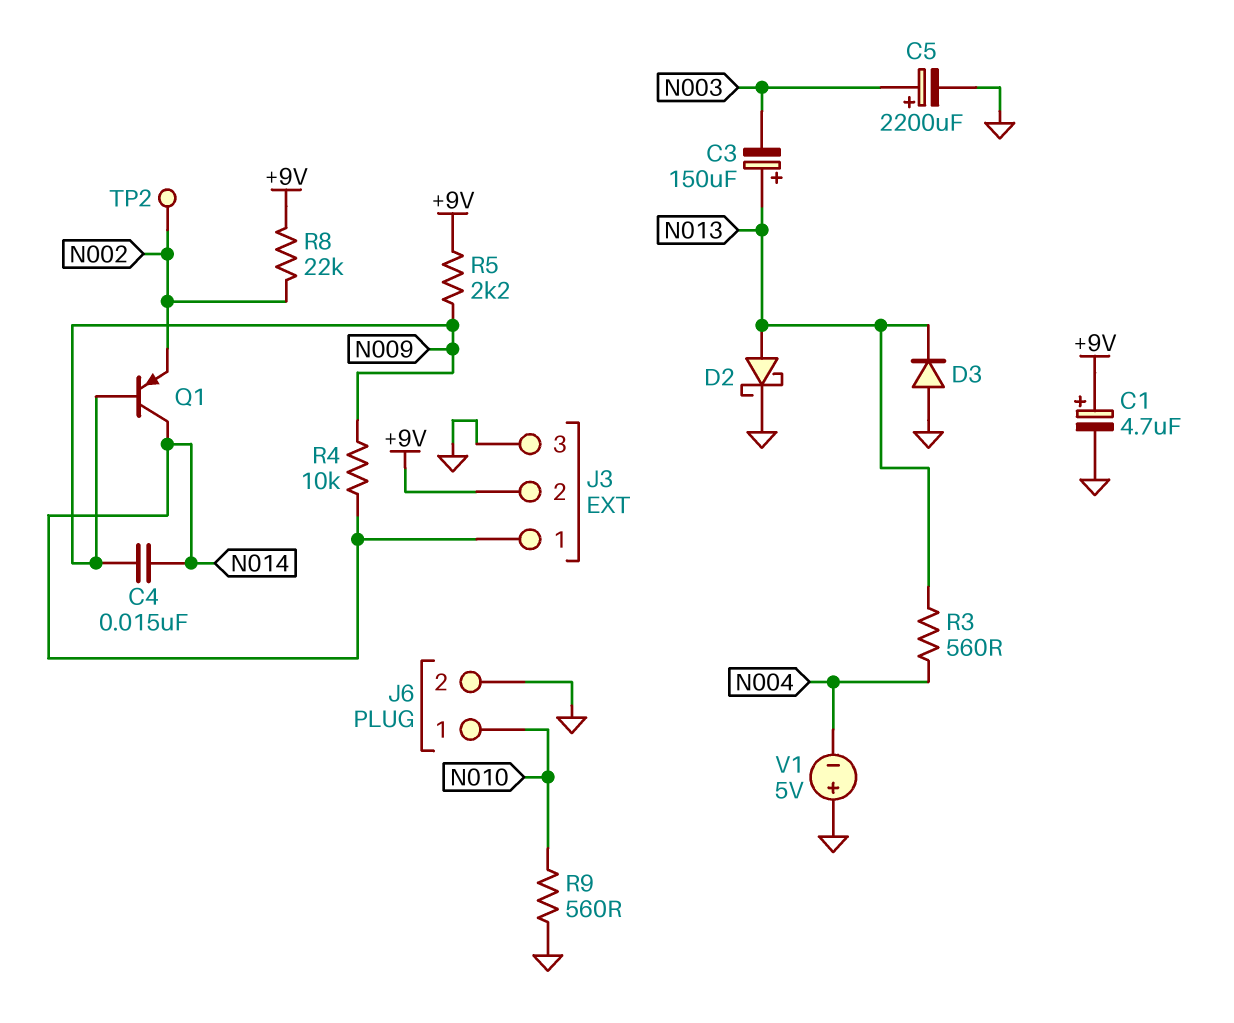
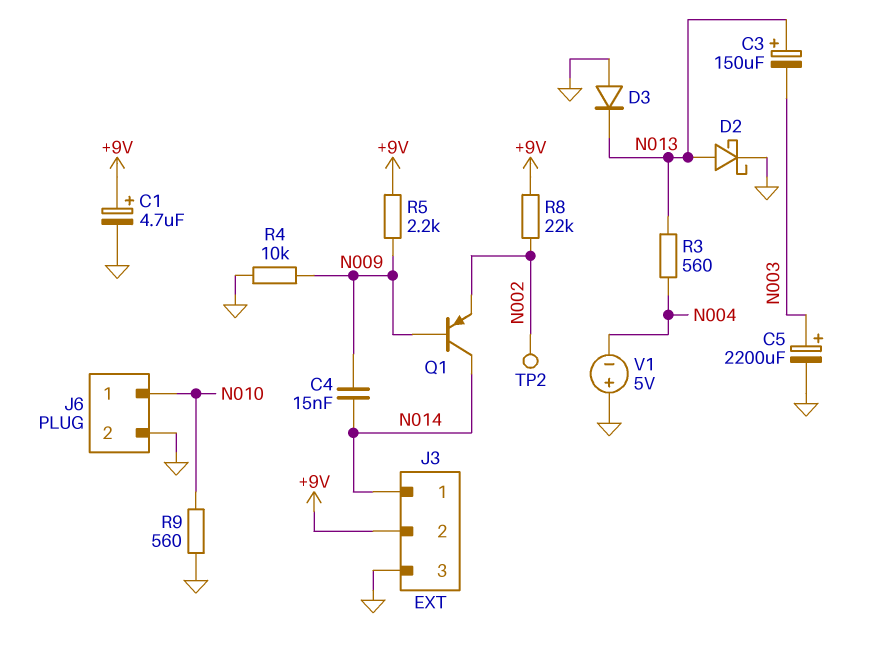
R4: 10k (N009, N014) -> 10k (GND, N009)

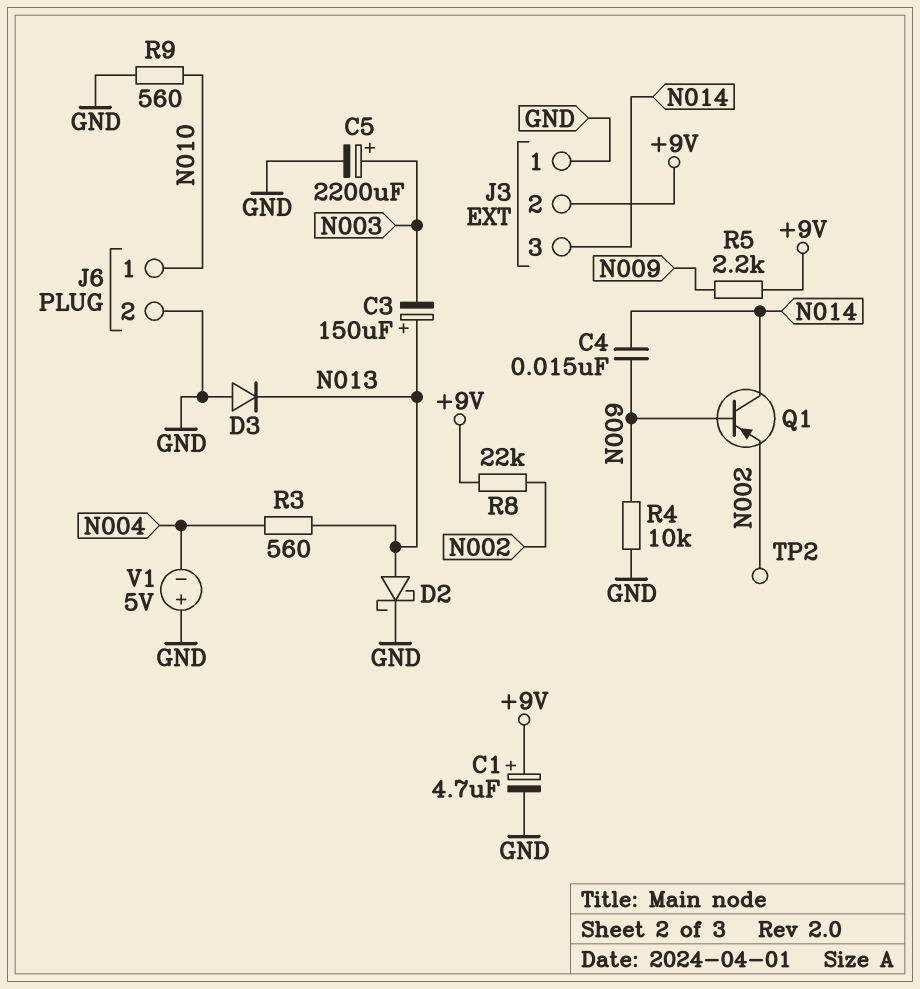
J3 pin 1: N014 -> GND
J3 pin 3: GND -> N014

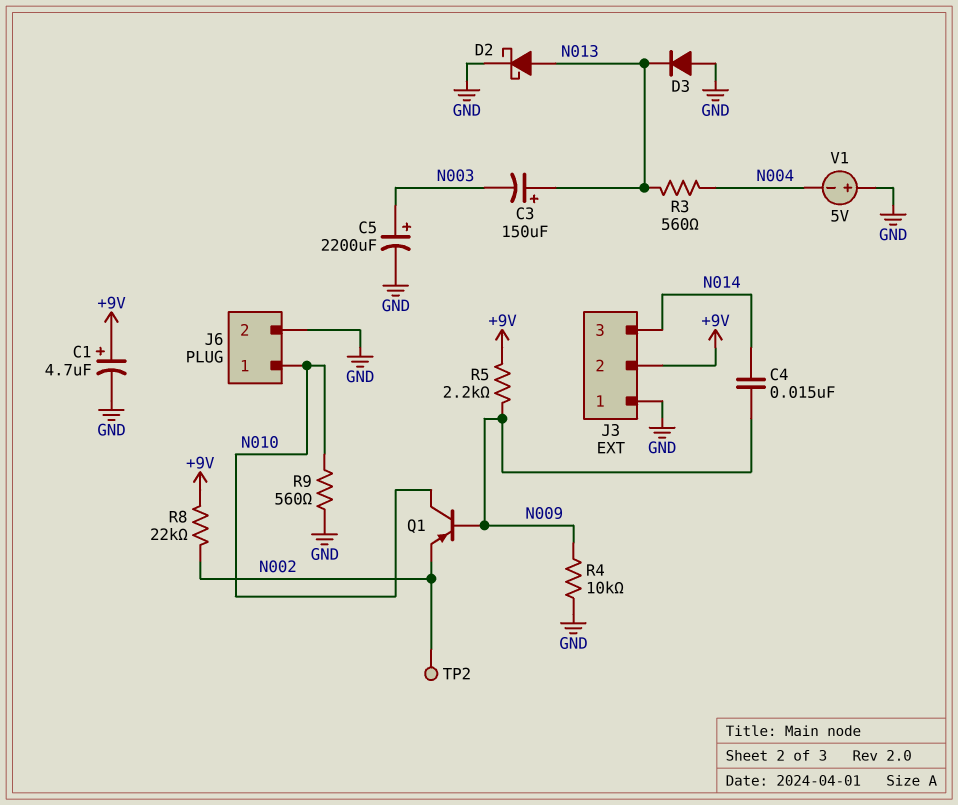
Q1: PNP (B N009, C N014, E N002) -> PNP (B N009, C N010, E N002)

